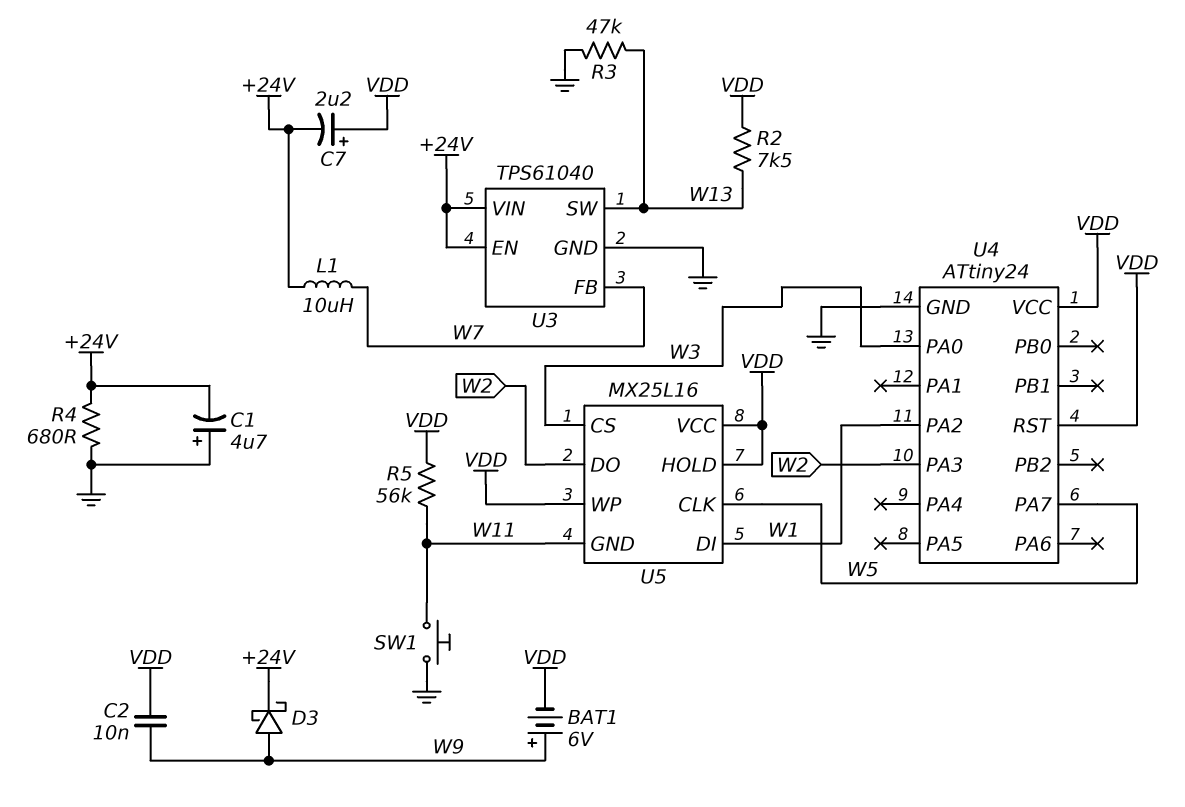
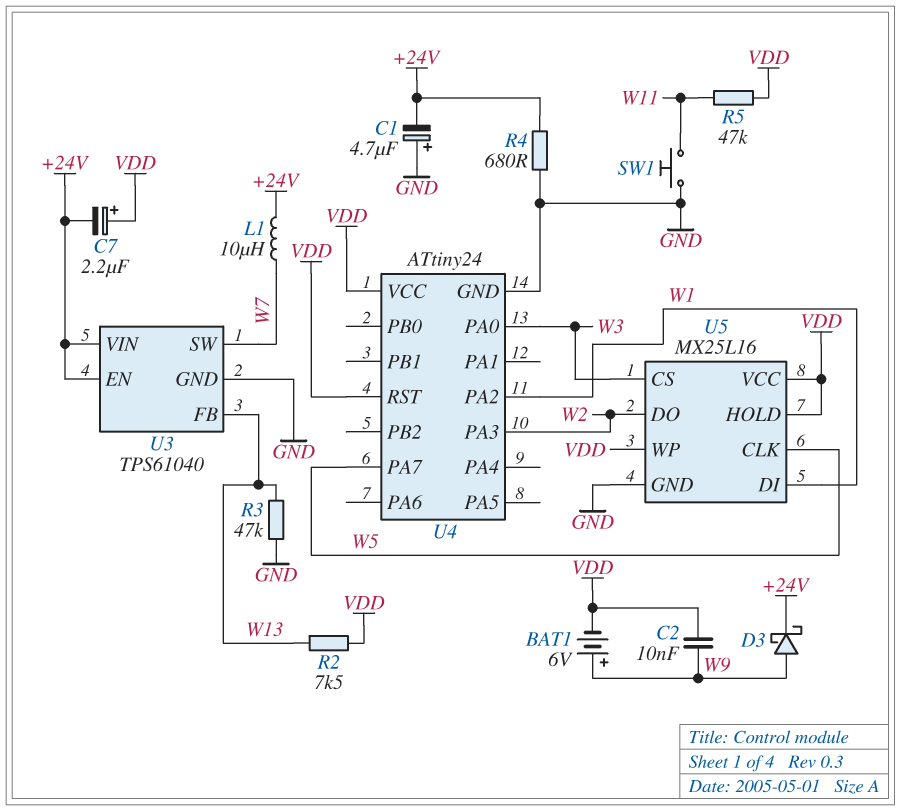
R5: 56k (VDD, W11) -> 47k (VDD, W11)
U3 pin FB: W7 -> W13
U3 pin SW: W13 -> W7
U5 pin GND: W11 -> GND

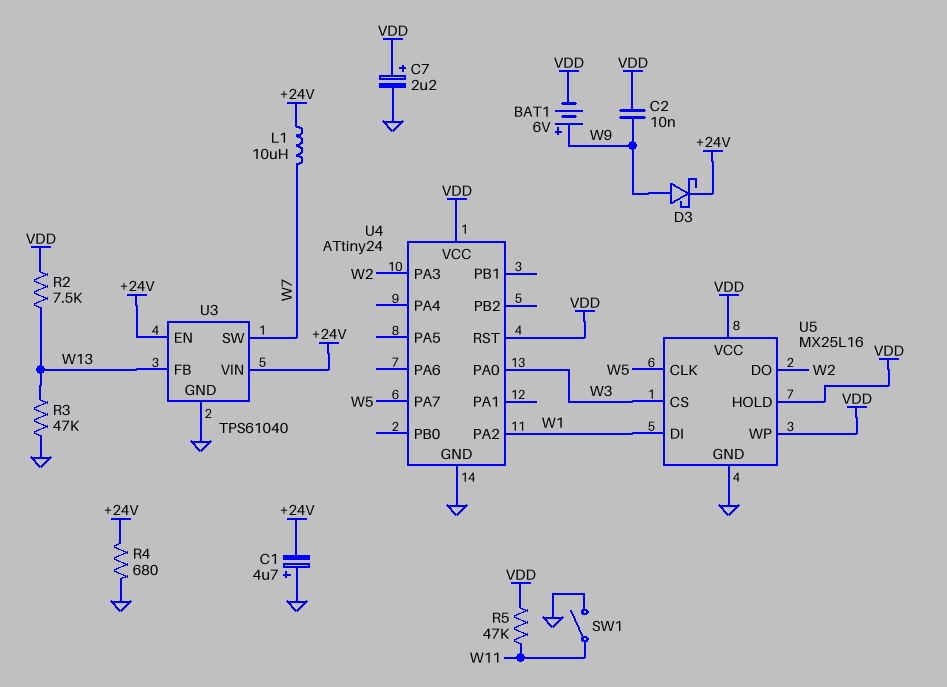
C7: 2.2uF (plus VDD, minus +24V) -> 2.2uF (plus VDD, minus GND)
SW1: button (GND, W11) -> switch (GND, W11)

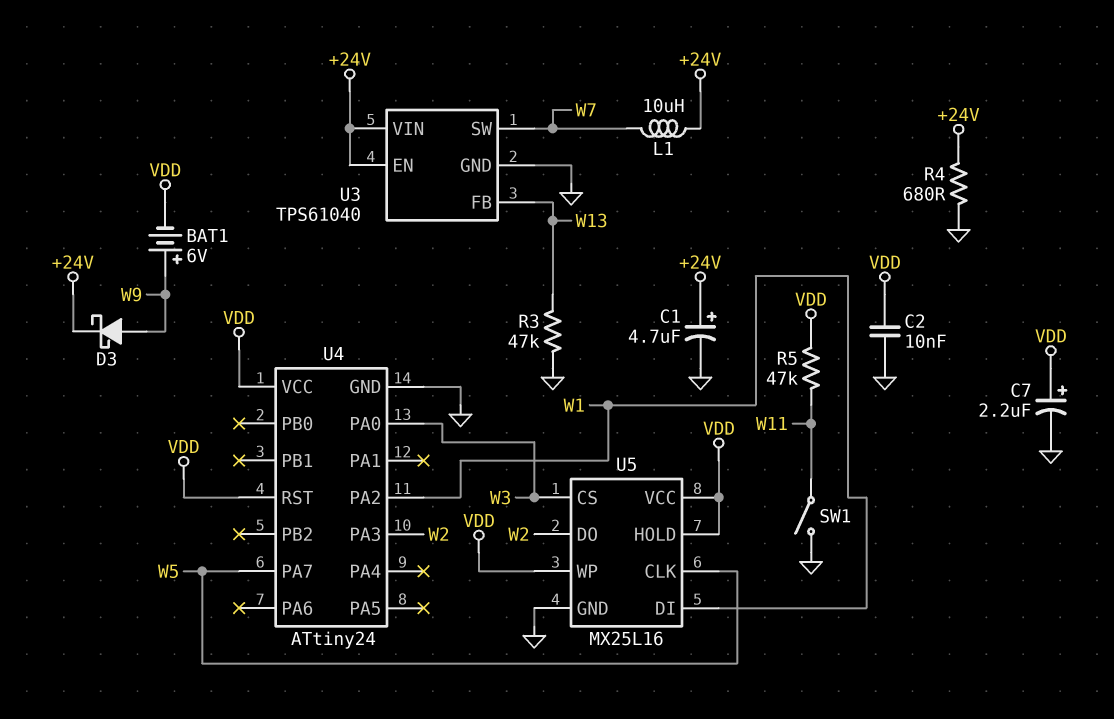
C1: 4.7uF (plus GND, minus +24V) -> 4.7uF (plus +24V, minus GND)
C2: 10nF (VDD, W9) -> 10nF (GND, VDD)
R2: 7.5k (VDD, W13) -> none

